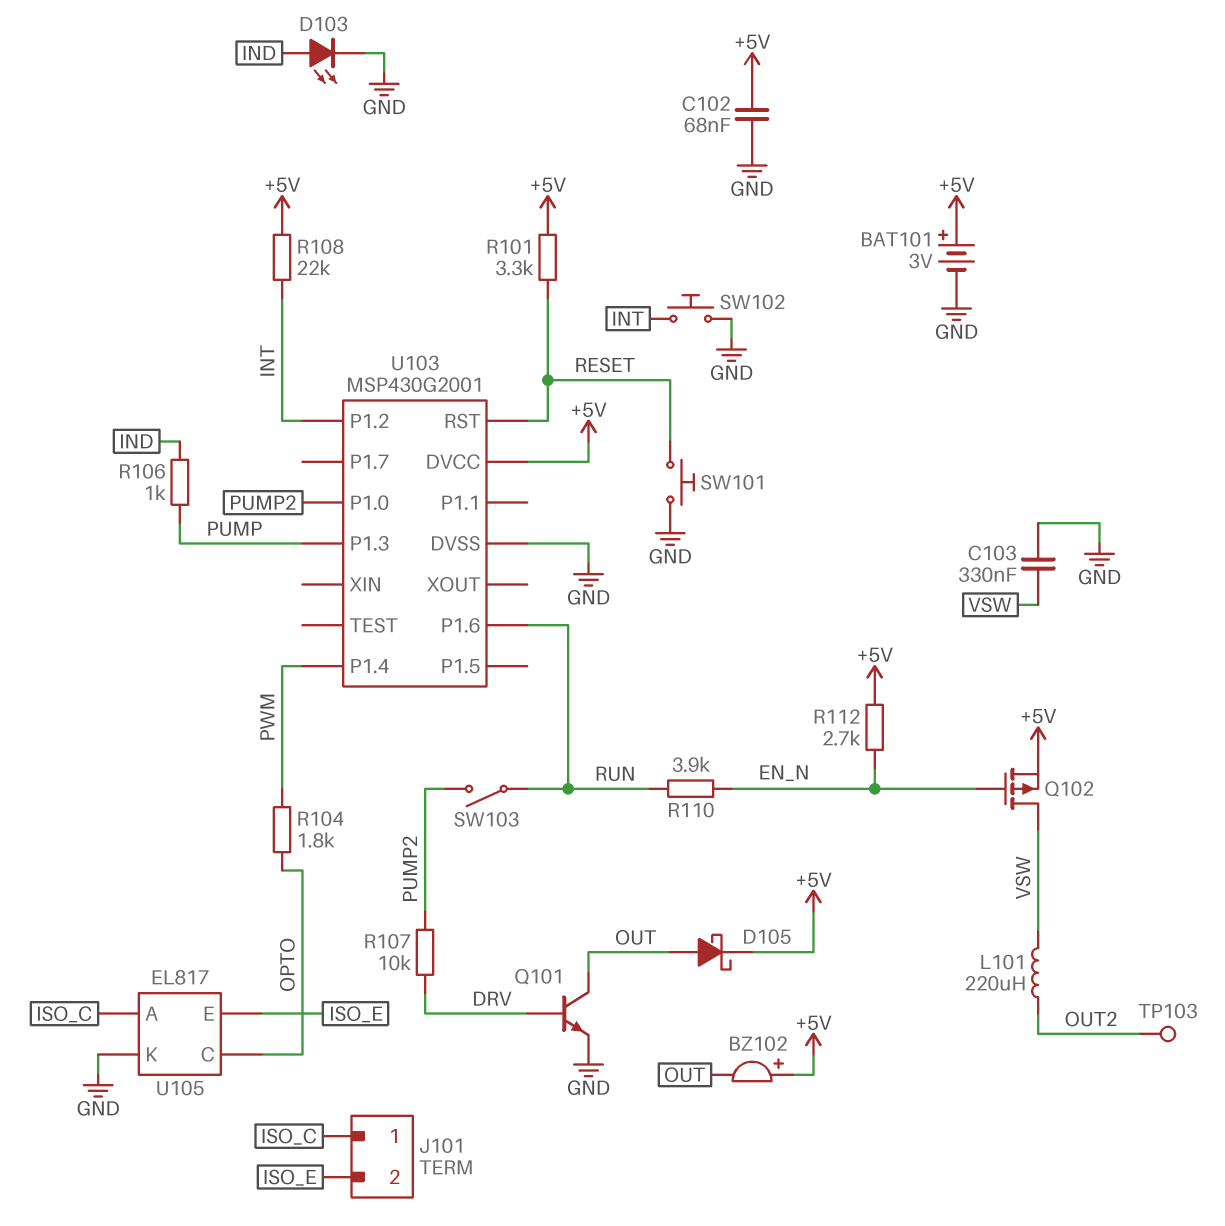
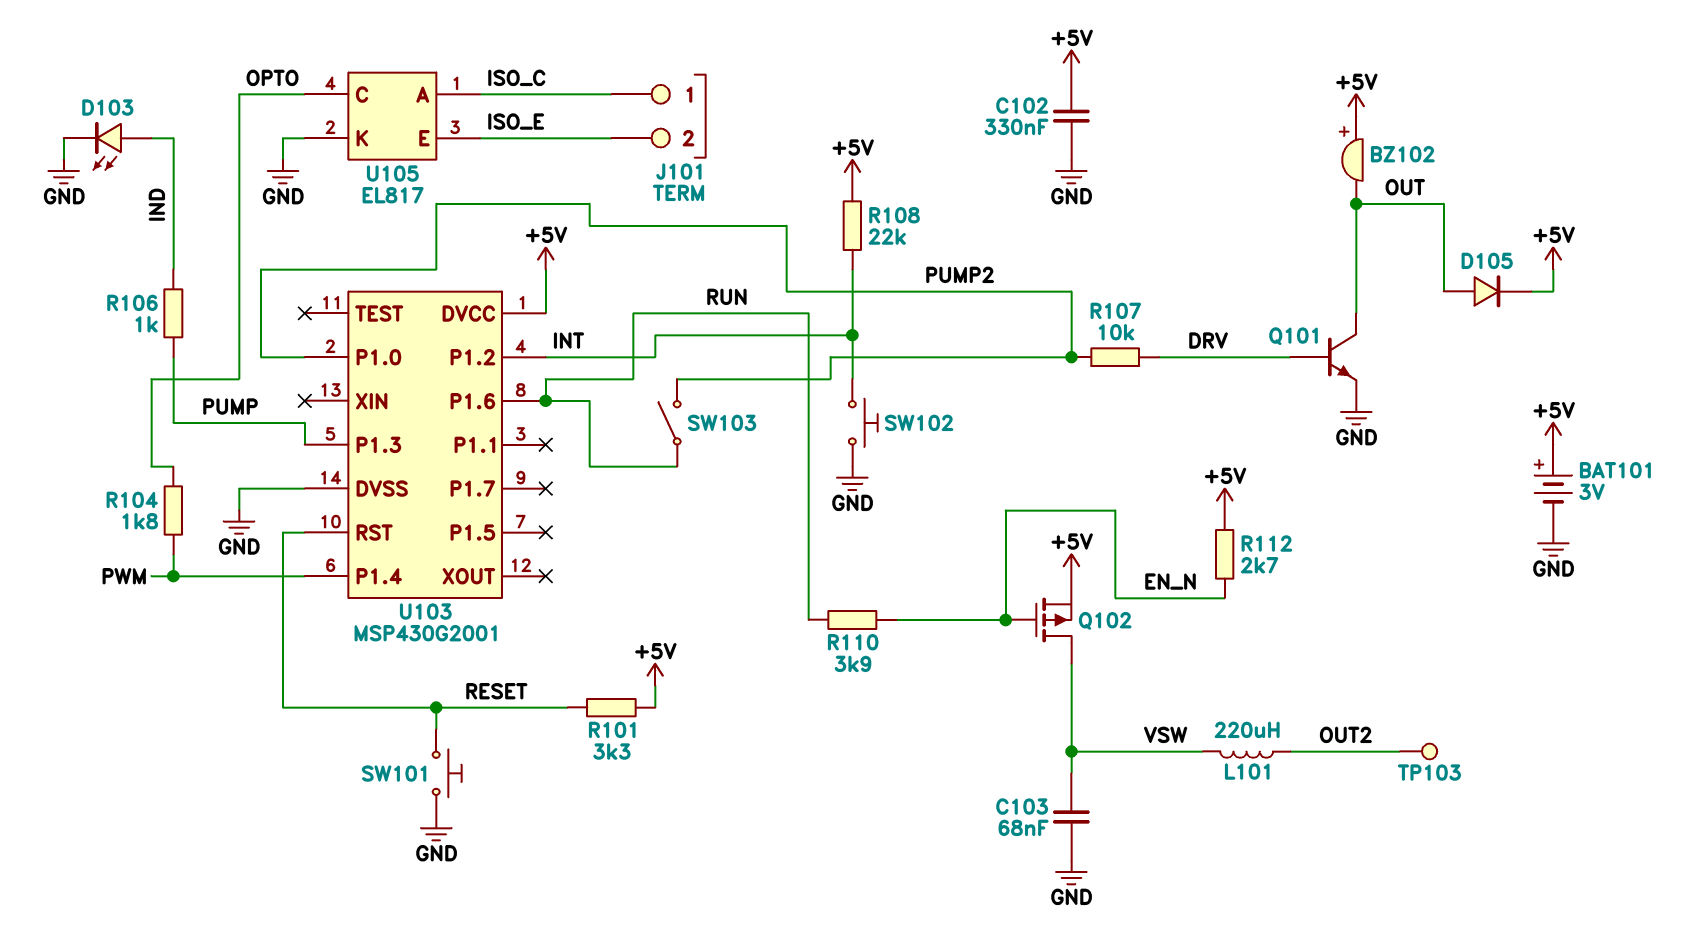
C102: 68nF (+5V, GND) -> 330nF (+5V, GND)
C103: 330nF (GND, VSW) -> 68nF (GND, VSW)
D105: schottky (A OUT, K +5V) -> diode (A OUT, K +5V)

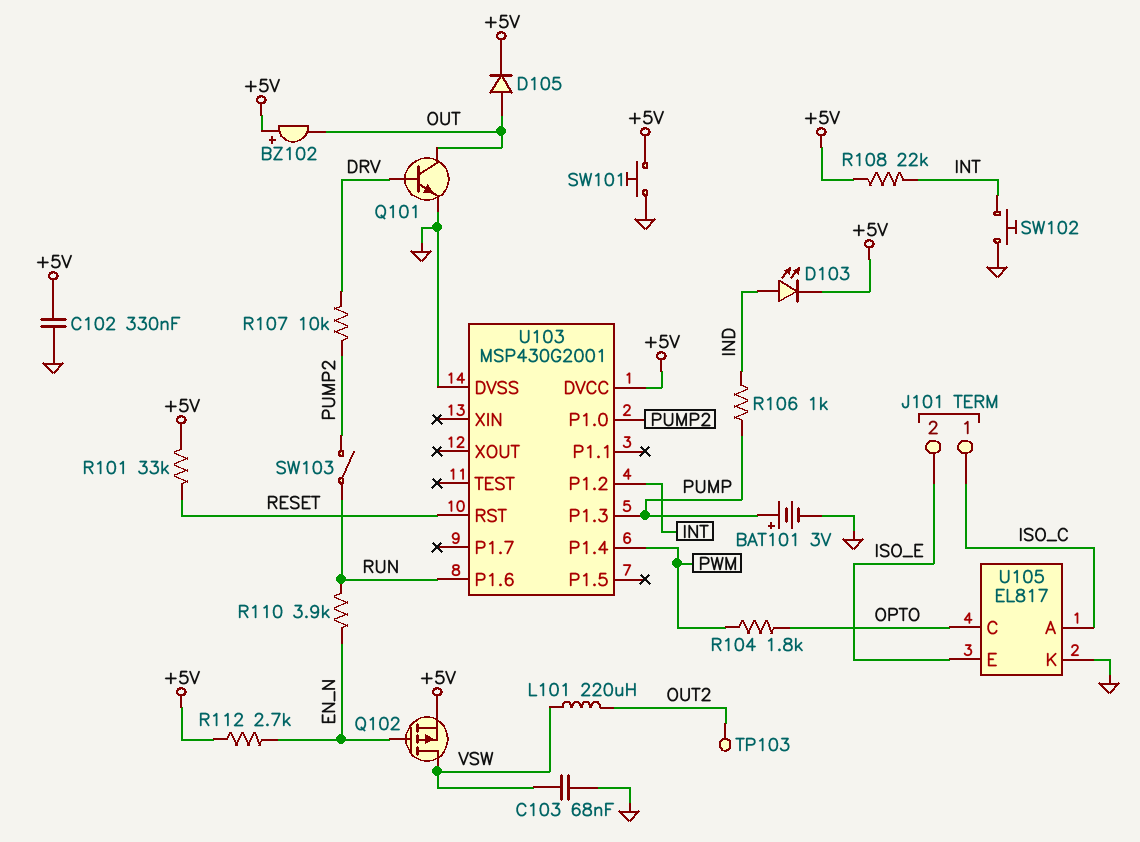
BAT101: 3V (plus +5V, minus GND) -> 3V (plus PUMP, minus GND)
D103: LED (A IND, K GND) -> LED (A IND, K +5V)
R101: 3.3k (+5V, RESET) -> 33k (+5V, RESET)
SW101: button (GND, RESET) -> button (+5V, GND)

